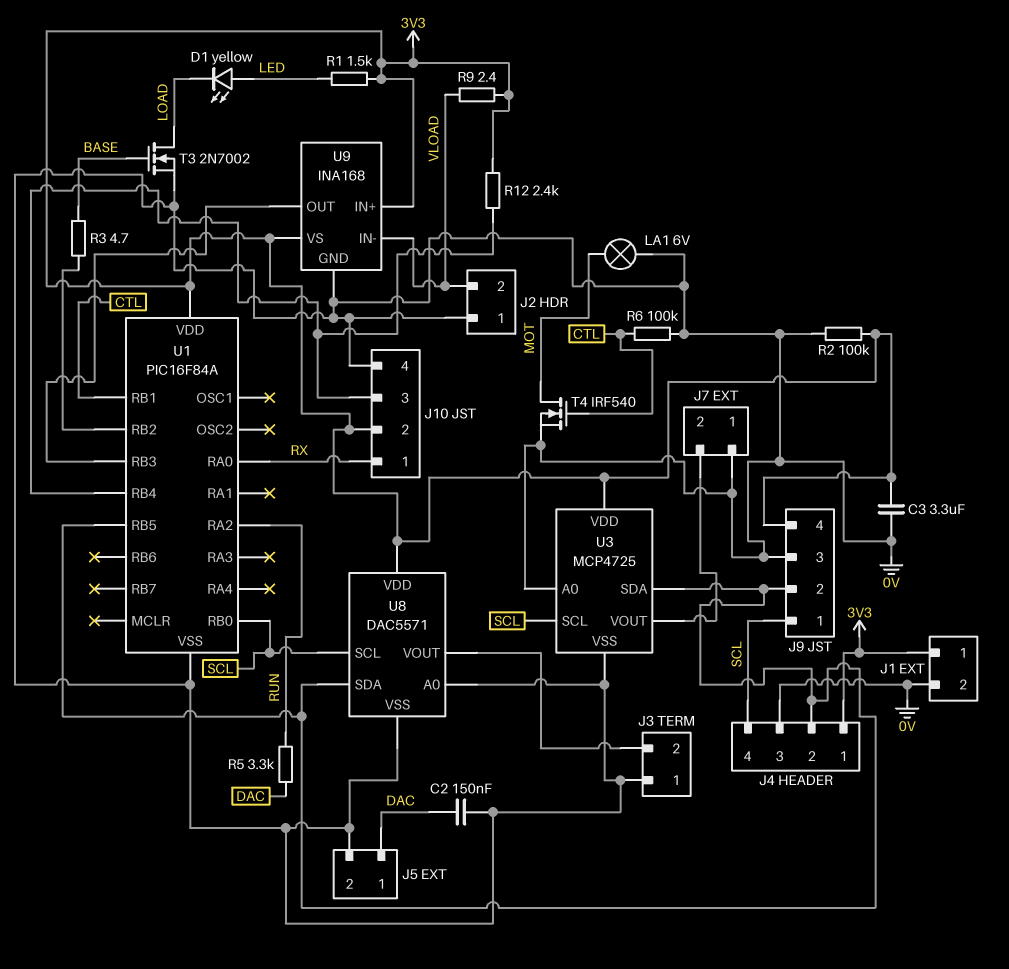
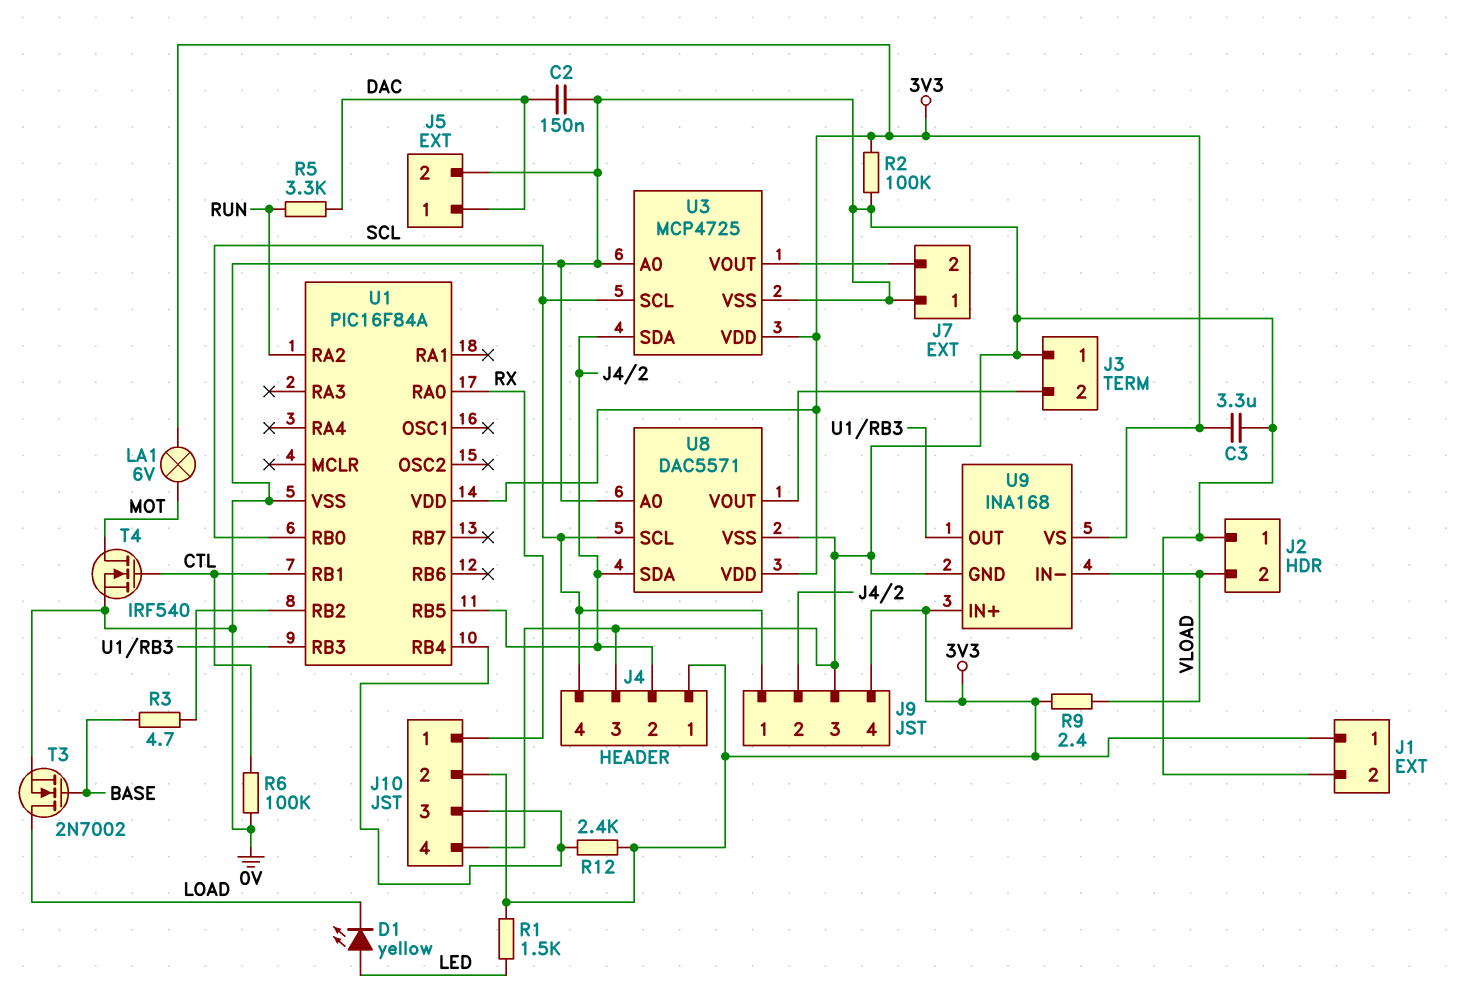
LA1: lamp 6V (0V, MOT) -> lamp 6V (3V3, MOT)

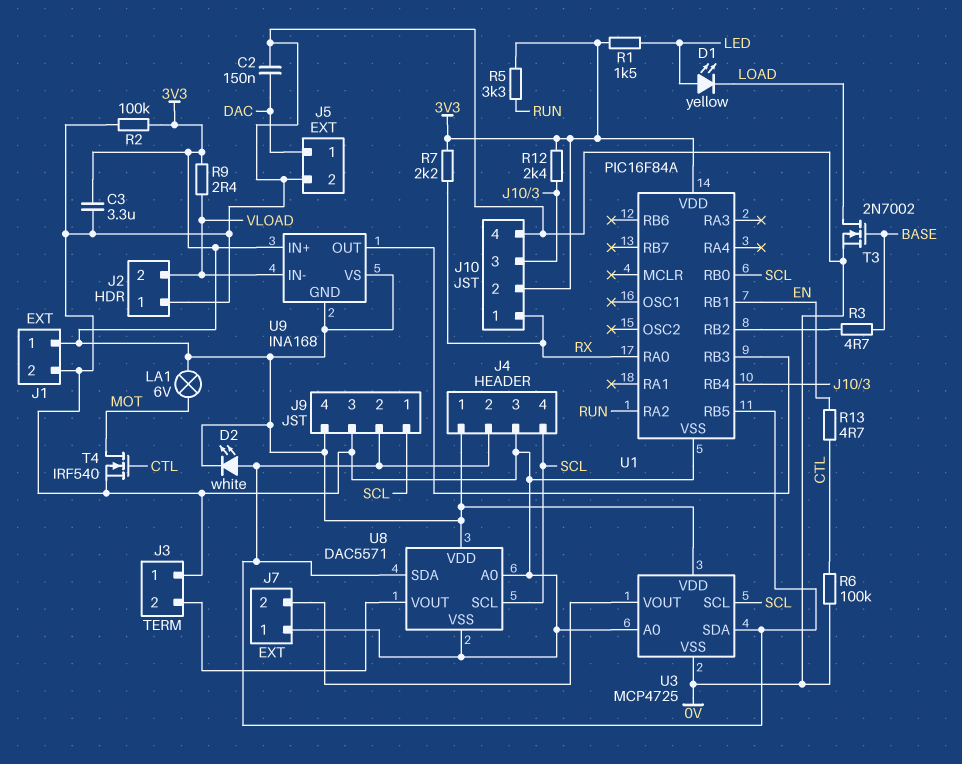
D2: none -> LED white (A J4/2, K 3V3)
R5: 3.3k (DAC, RUN) -> 3.3k (3V3, RUN)
R7: none -> 2.2k (3V3, RX)
R13: none -> 4.7 (CTL, EN)
U1 pin RB1: CTL -> EN
U9 pin GND: 0V -> 3V3

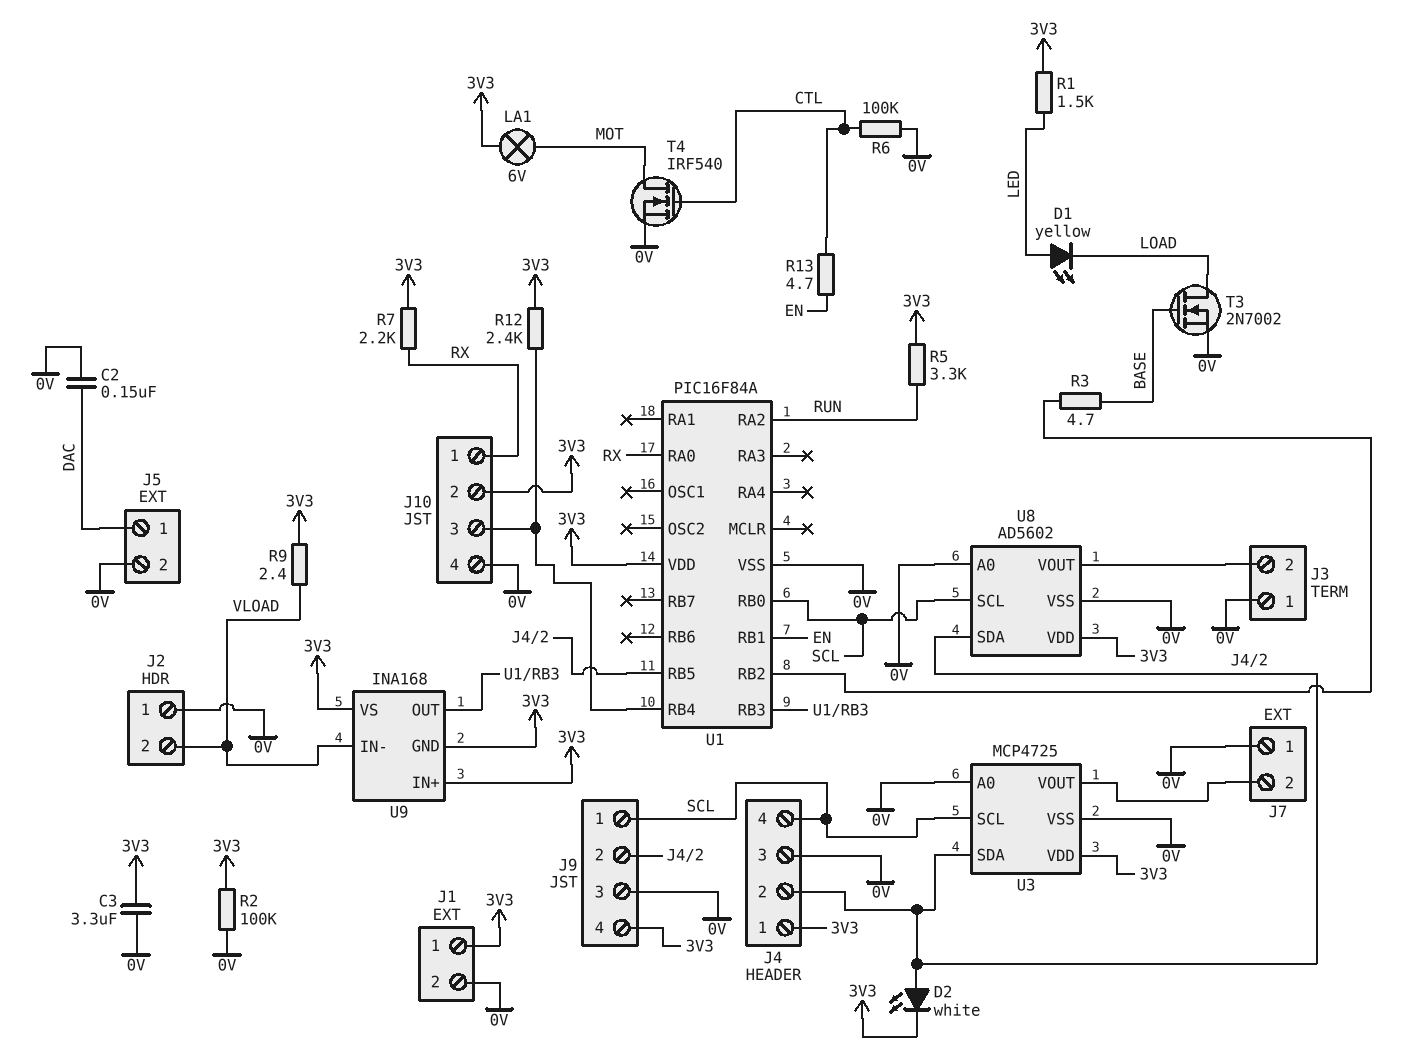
U8: DAC5571 -> AD5602

